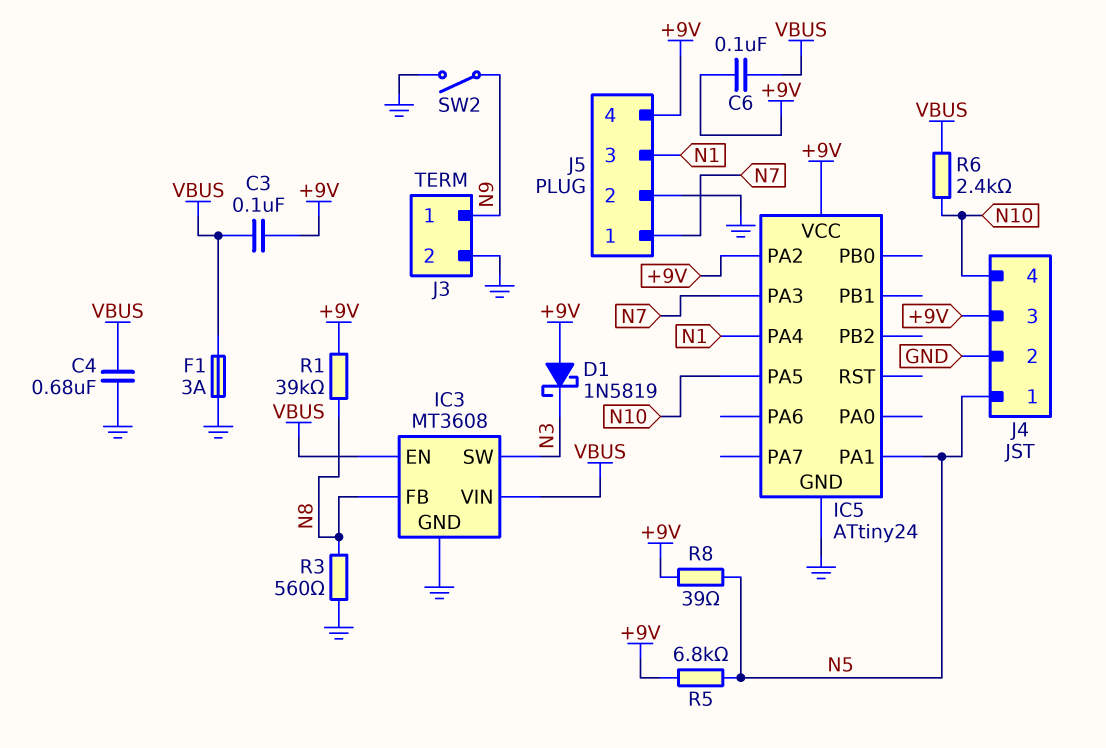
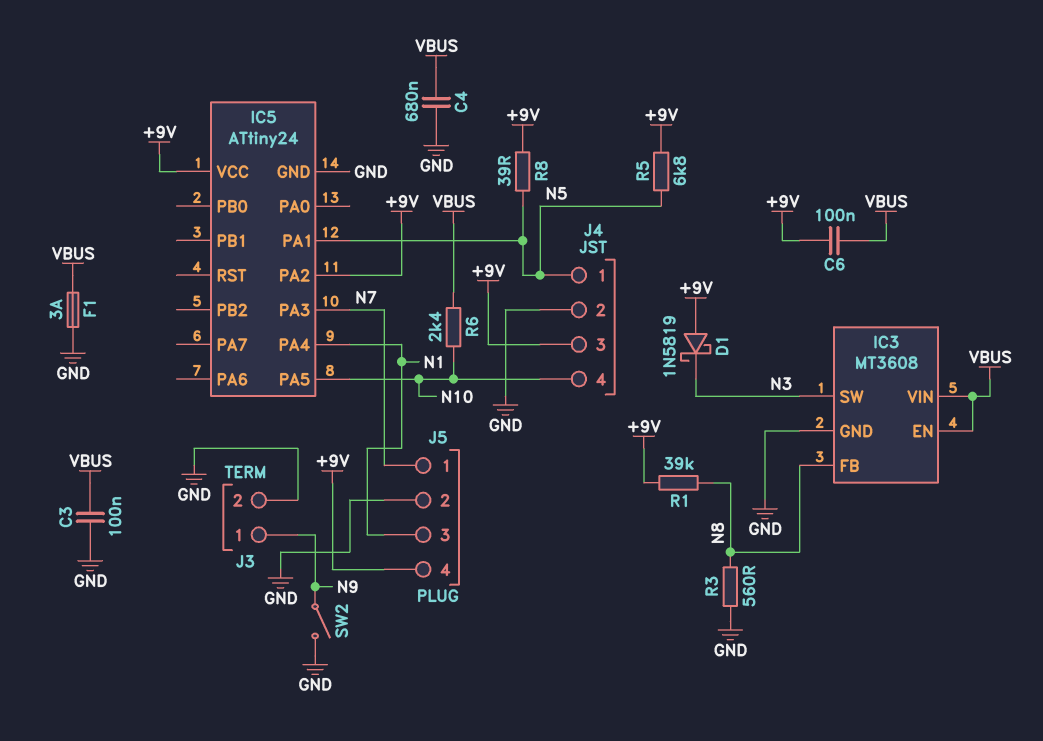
C3: 100nF (+9V, VBUS) -> 100nF (GND, VBUS)

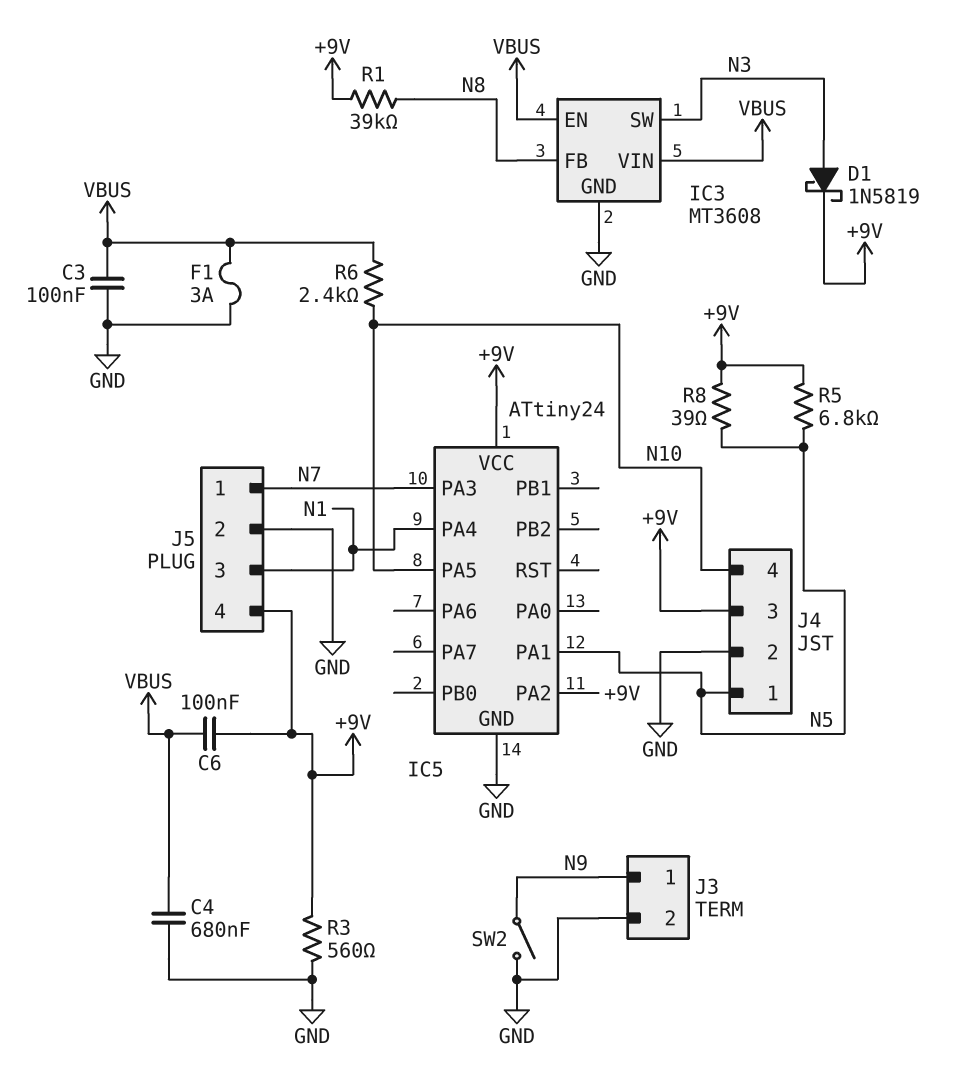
D1: schottky 1N5819 (A +9V, K N3) -> schottky 1N5819 (A N3, K +9V)
R3: 560 (GND, N8) -> 560 (+9V, GND)

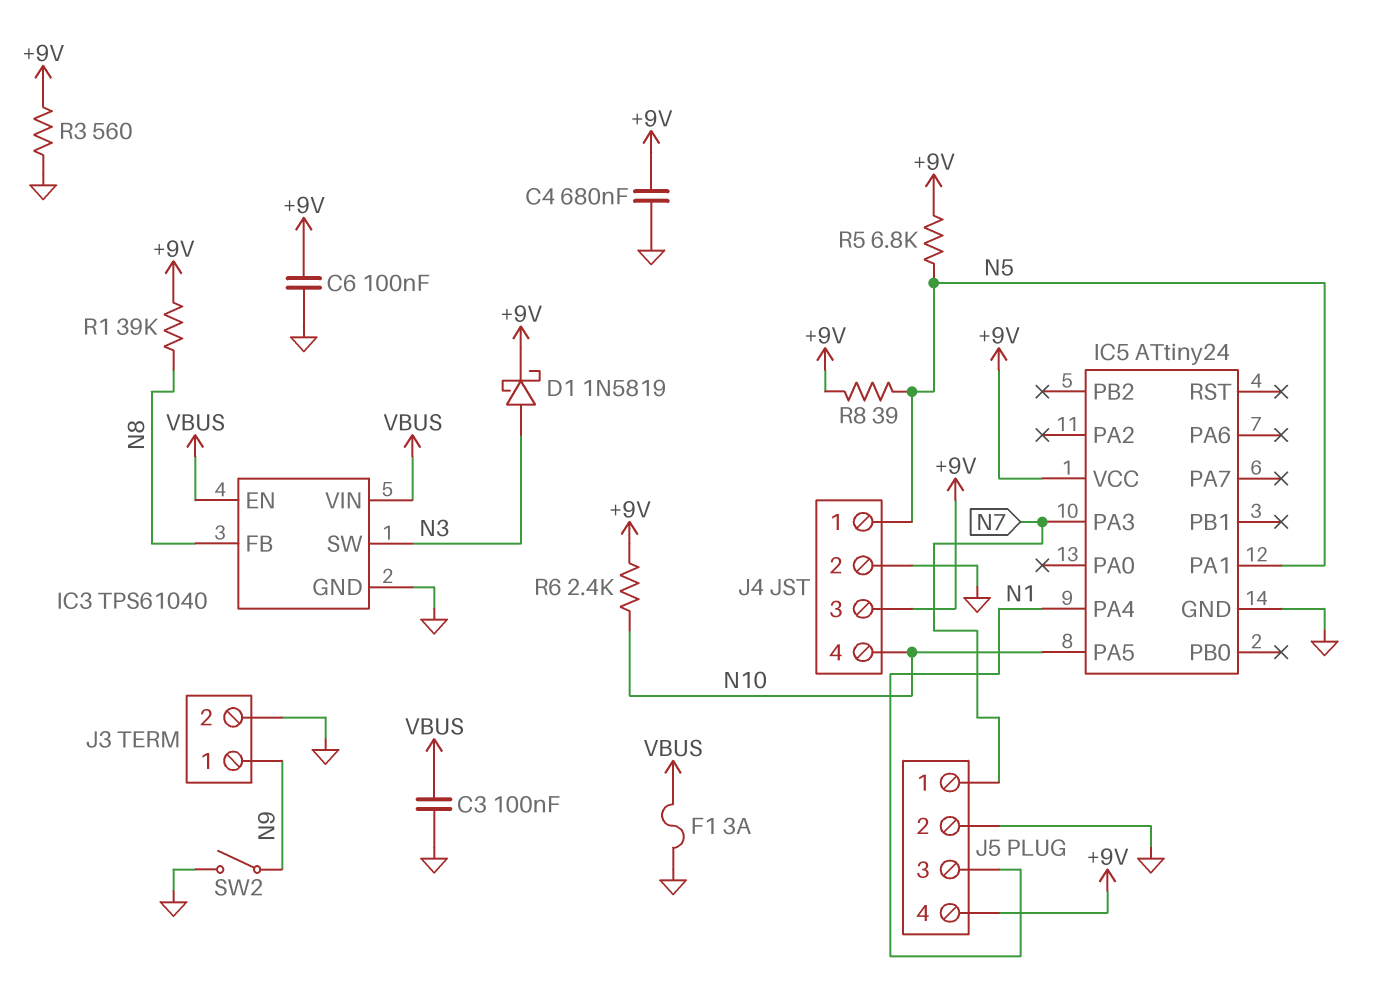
C4: 680nF (GND, VBUS) -> 680nF (+9V, GND)
C6: 100nF (+9V, VBUS) -> 100nF (+9V, GND)
IC3: MT3608 -> TPS61040
IC5 pin PA2: +9V -> none
R6: 2.4k (N10, VBUS) -> 2.4k (+9V, N10)

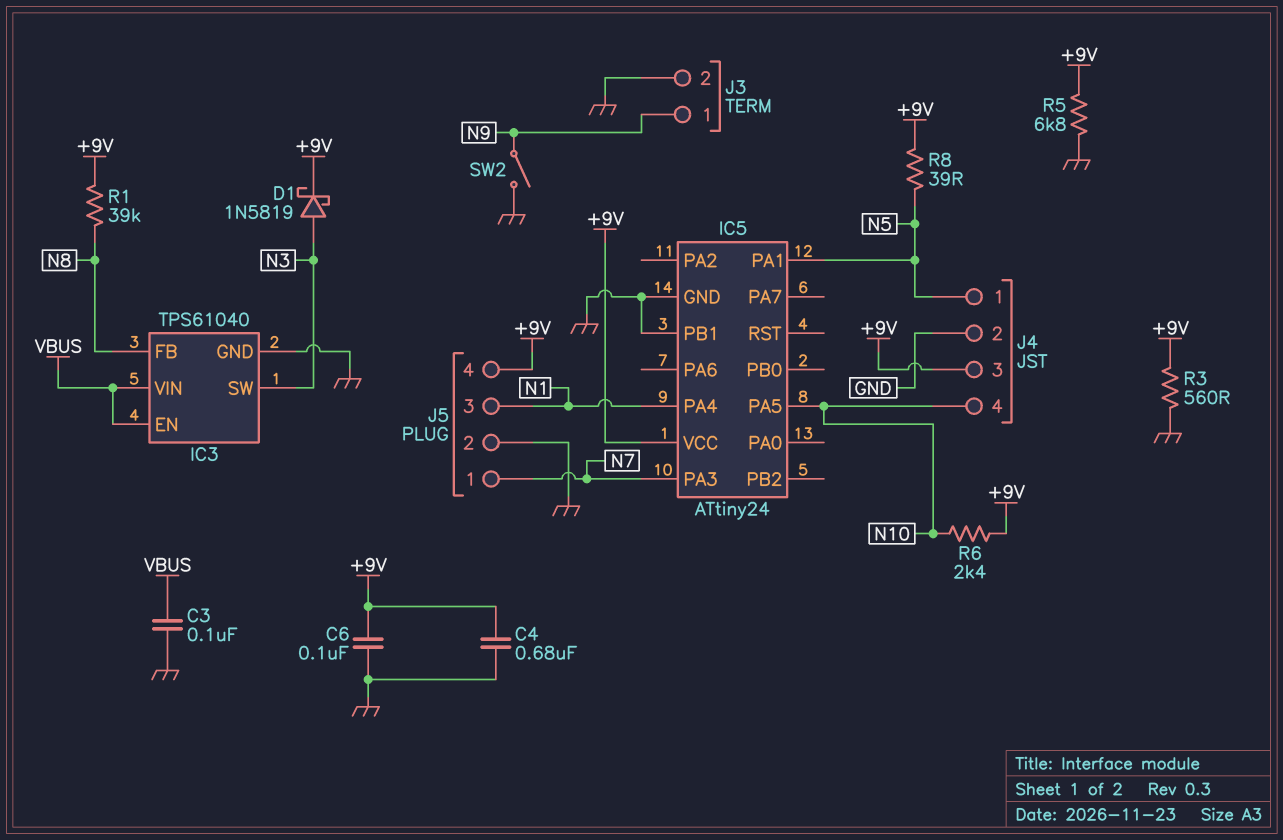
F1: 3A (GND, VBUS) -> none
IC5 pin PB1: none -> GND
R5: 6.8k (+9V, N5) -> 6.8k (+9V, GND)

